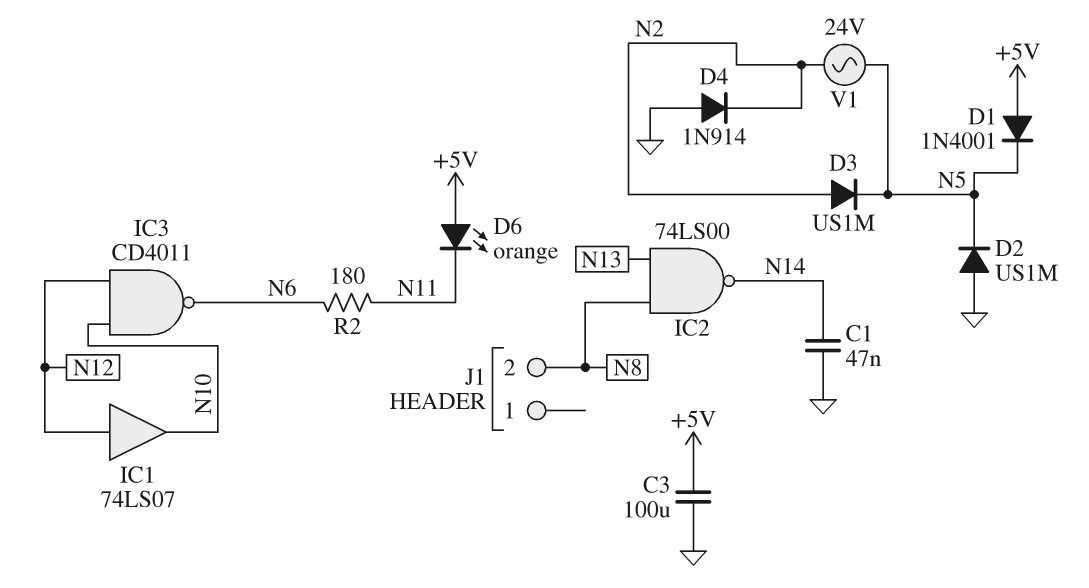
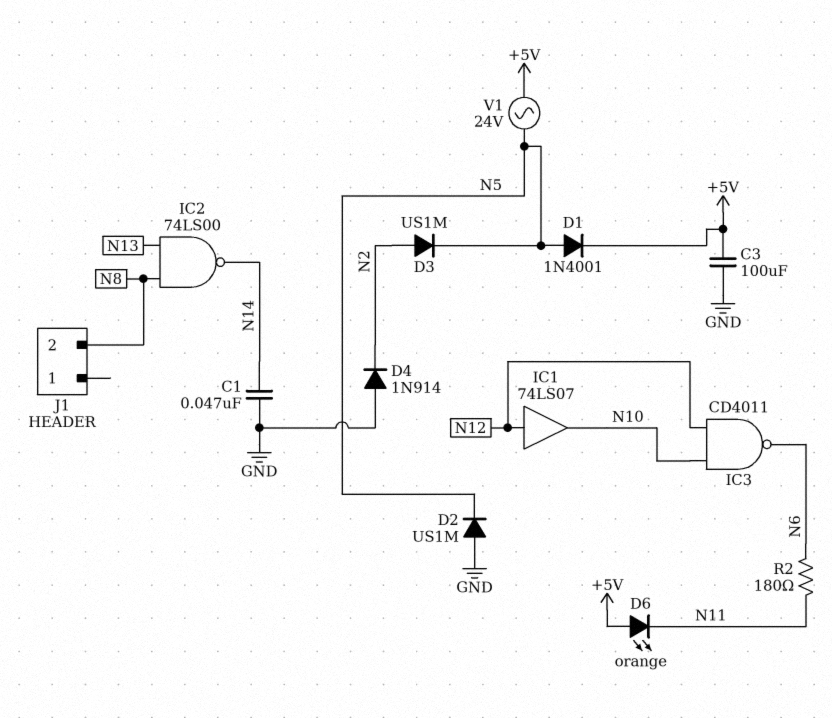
D1: diode 1N4001 (A +5V, K N5) -> diode 1N4001 (A N5, K +5V)
V1: AC 24V (N2, N5) -> AC 24V (+5V, N5)

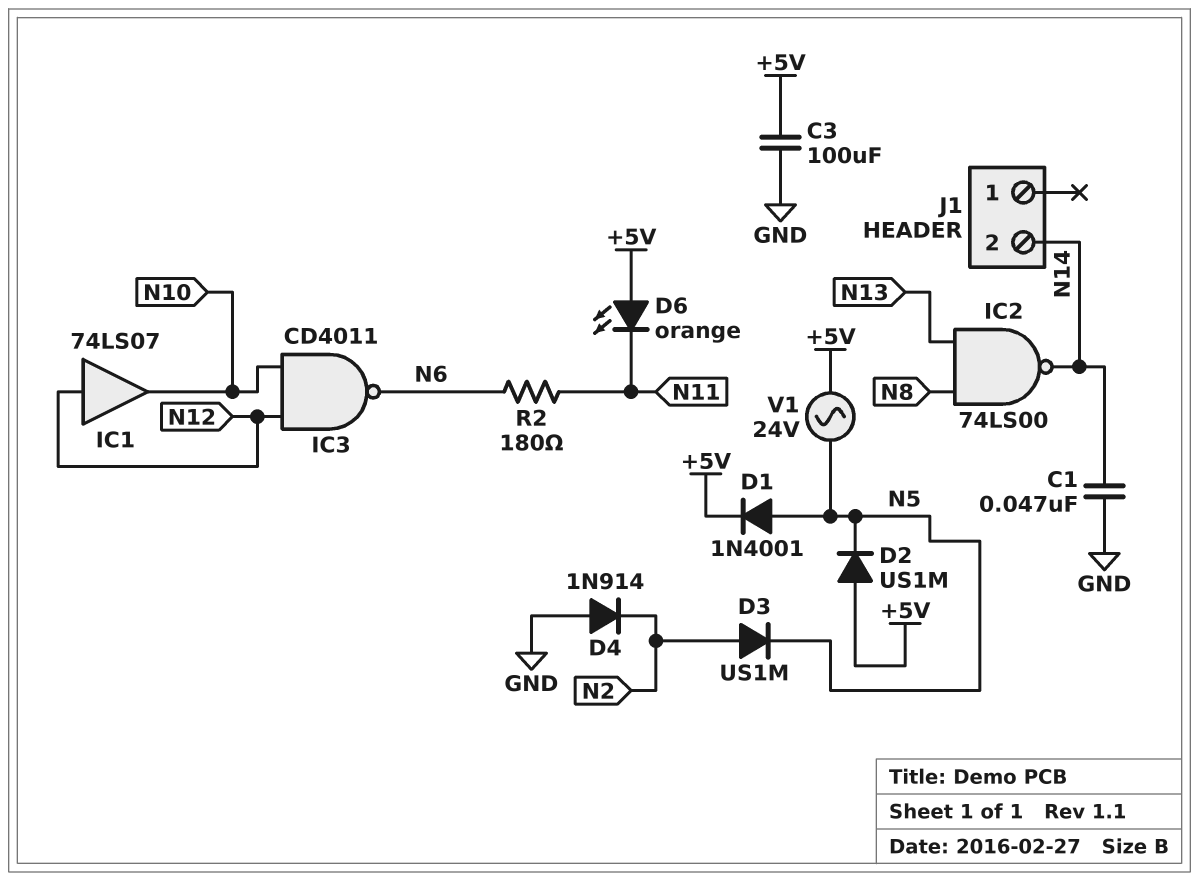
D2: diode US1M (A GND, K N5) -> diode US1M (A +5V, K N5)
J1 pin 2: N8 -> N14

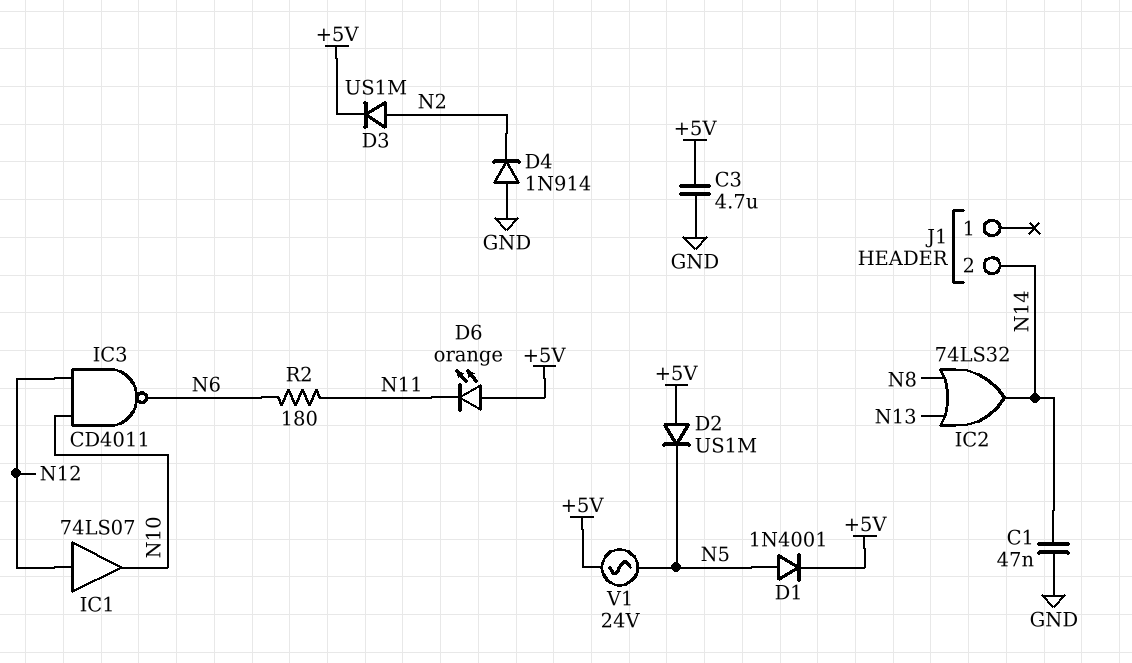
C3: 100uF (+5V, GND) -> 4.7uF (+5V, GND)
D3: diode US1M (A N2, K N5) -> diode US1M (A N2, K +5V)
IC2: NAND 74LS00 (in N8, in N13, out N14) -> OR 74LS32 (in N8, in N13, out N14)

